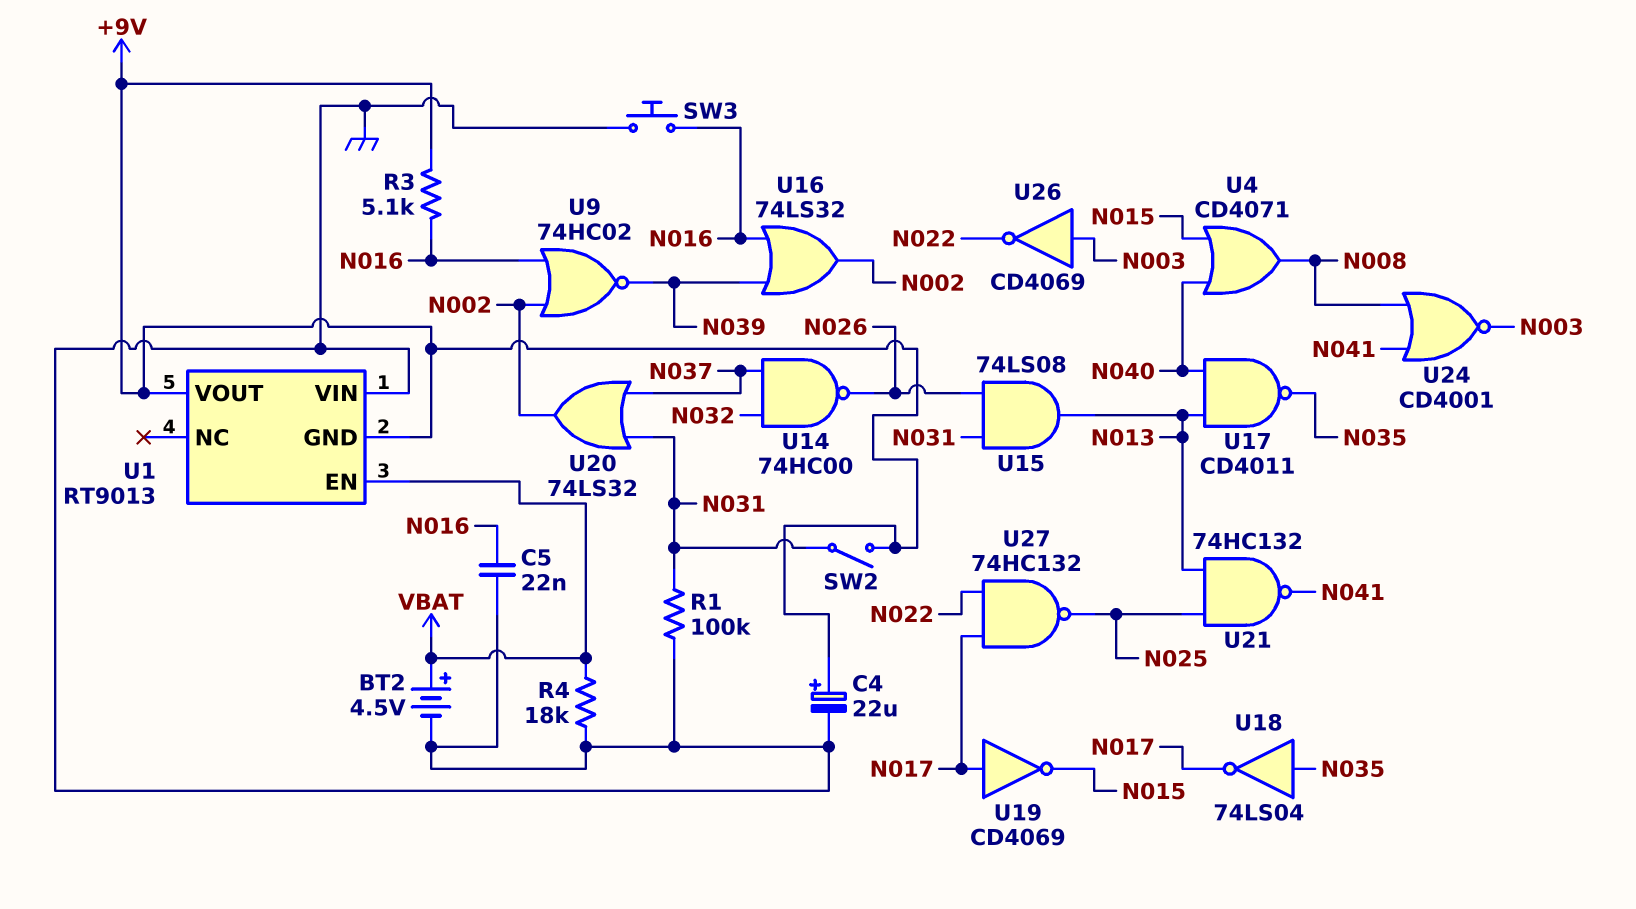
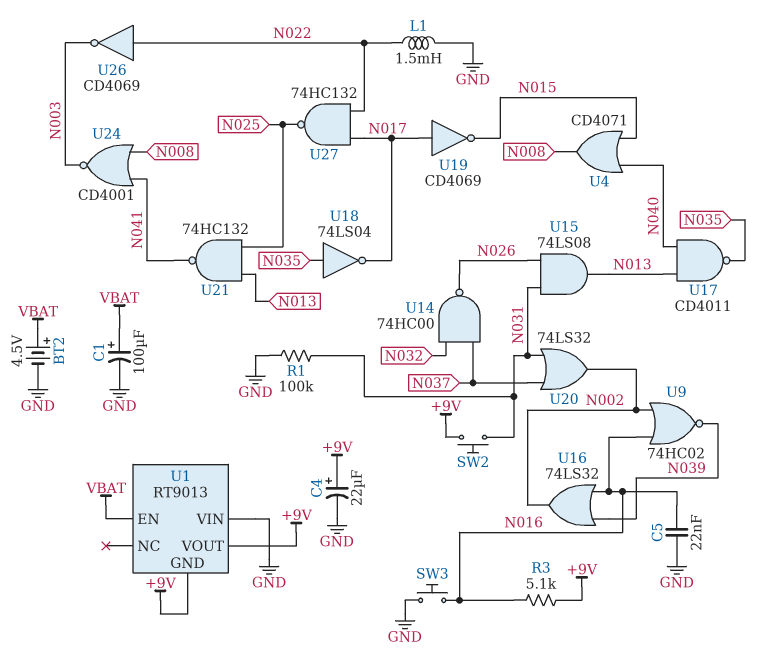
C1: none -> 100uF (plus VBAT, minus GND)
L1: none -> 1.5mH (GND, N022)
R4: 18k (GND, VBAT) -> none
SW2: switch (+9V, N031) -> button (+9V, N031)
U26: NOT CD4069 (in N003, out N022) -> NOT CD4069 (in N022, out N003)

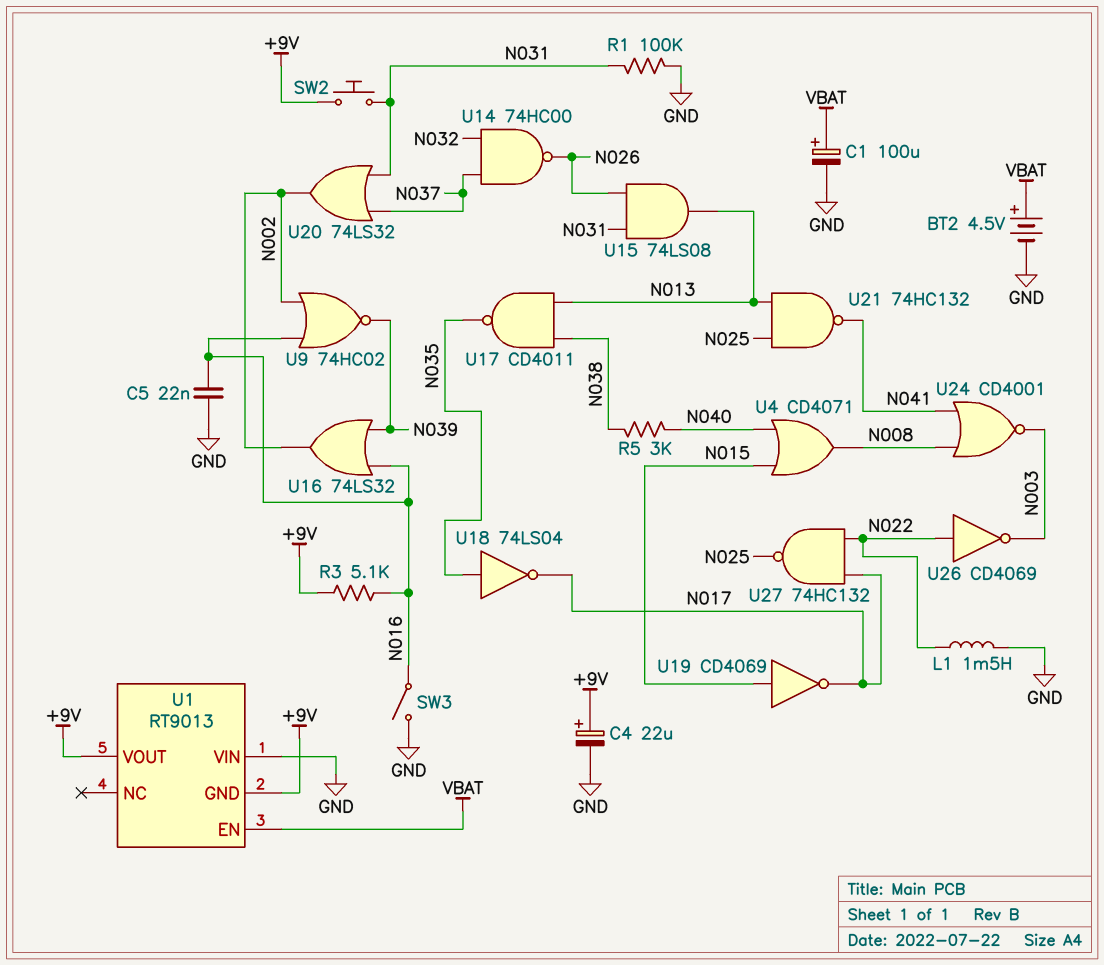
R5: none -> 3k (N038, N040)
SW3: button (GND, N016) -> switch (GND, N016)
U17: NAND CD4011 (in N013, in N040, out N035) -> NAND CD4011 (in N013, in N038, out N035)
U19: NOT CD4069 (in N017, out N015) -> NOT CD4069 (in N015, out N017)

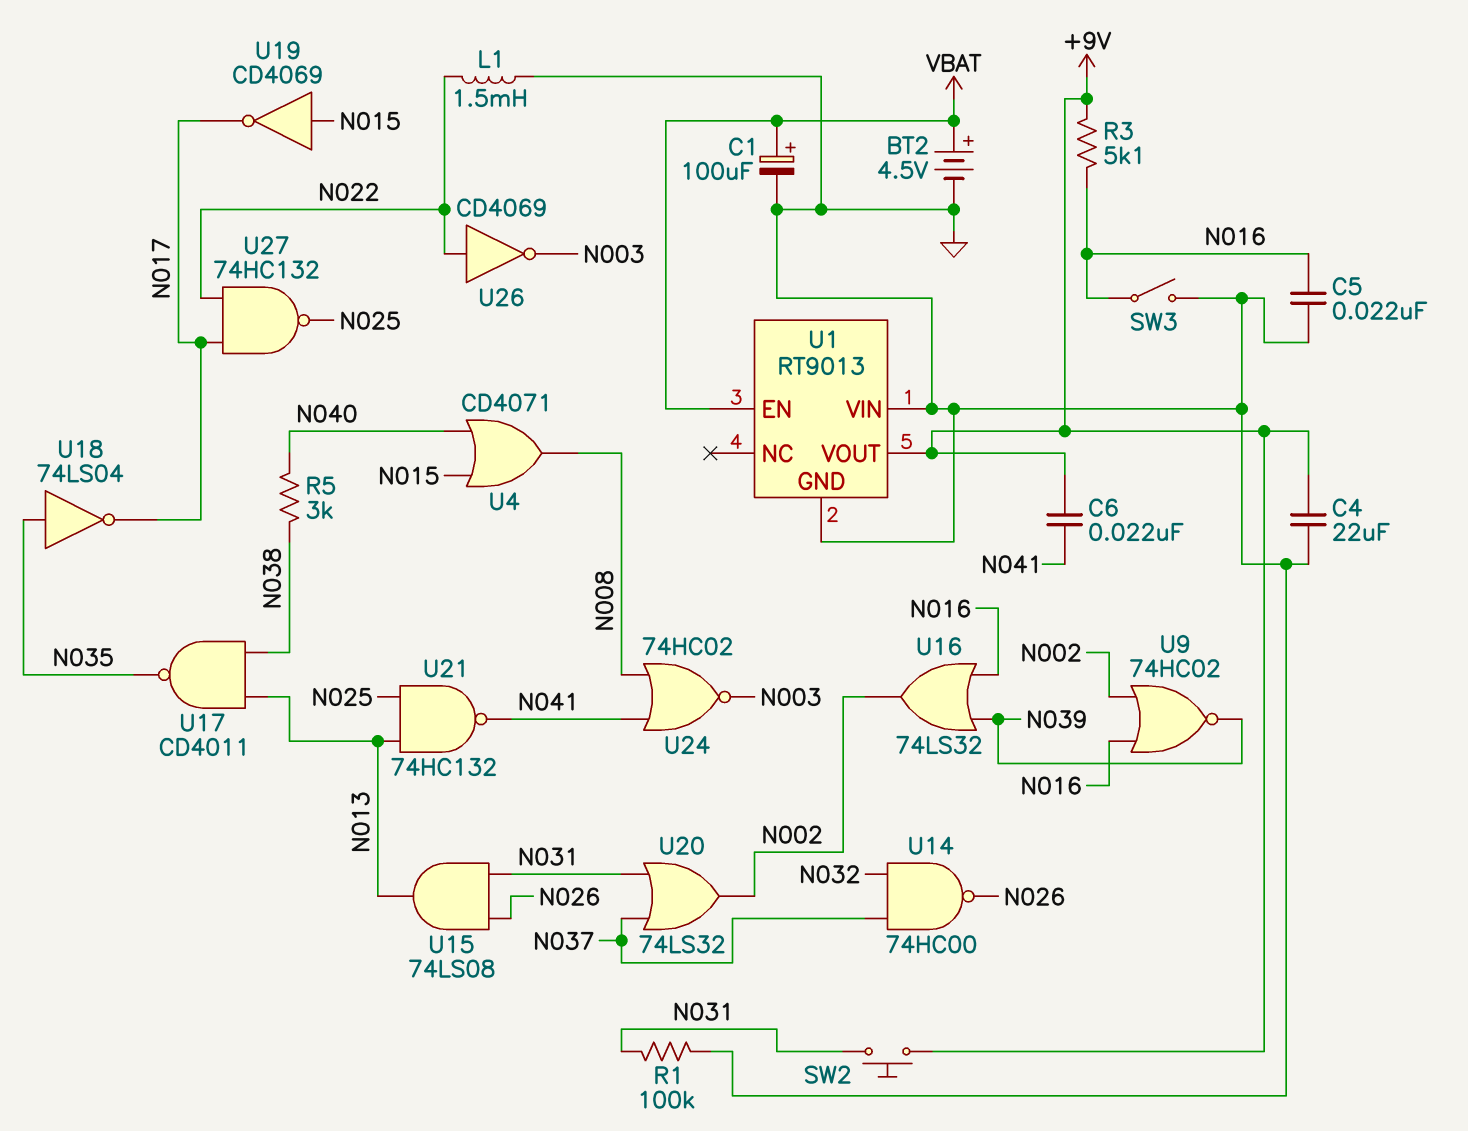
C4: 22uF (plus +9V, minus GND) -> 22uF (+9V, GND)
C6: none -> 22nF (+9V, N041)
U1 pin GND: +9V -> GND
U24: NOR CD4001 (in N008, in N041, out N003) -> NOR 74HC02 (in N008, in N041, out N003)

